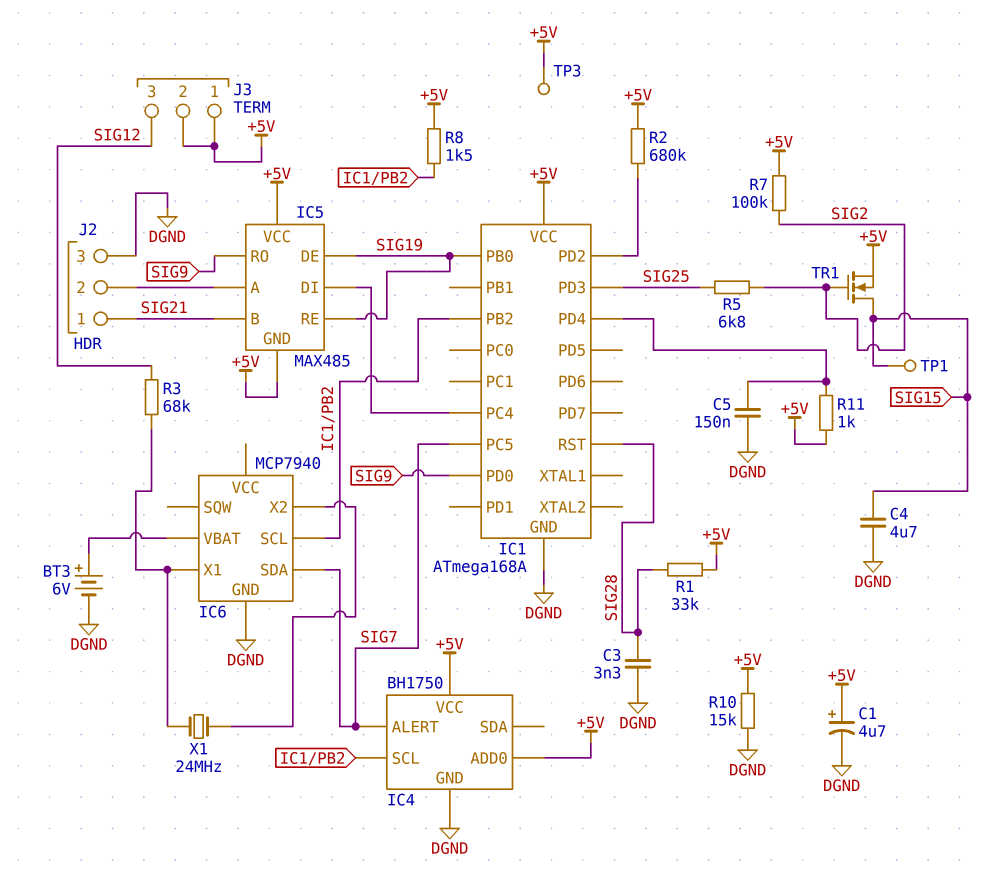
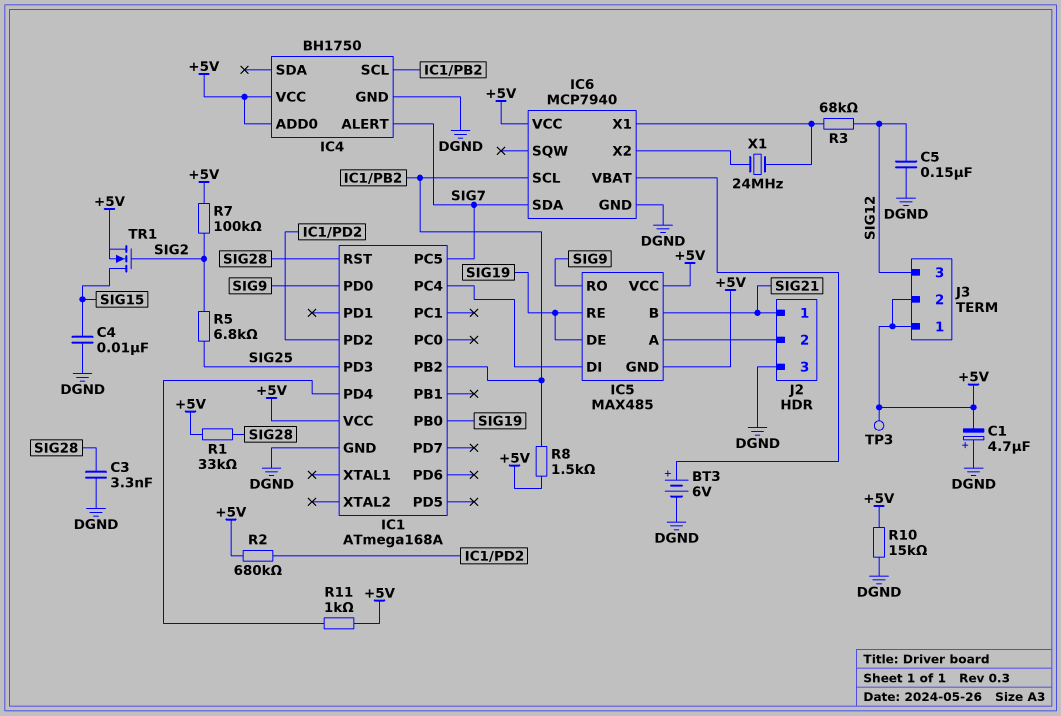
C1: 4.7uF (plus +5V, minus DGND) -> 4.7uF (plus DGND, minus +5V)
C4: 4.7uF (DGND, SIG15) -> 10nF (DGND, SIG15)
C5: 150nF (DGND, IC1/PD4) -> 150nF (DGND, SIG12)
IC6 pin VCC: none -> +5V
TP1: test point (SIG15) -> none

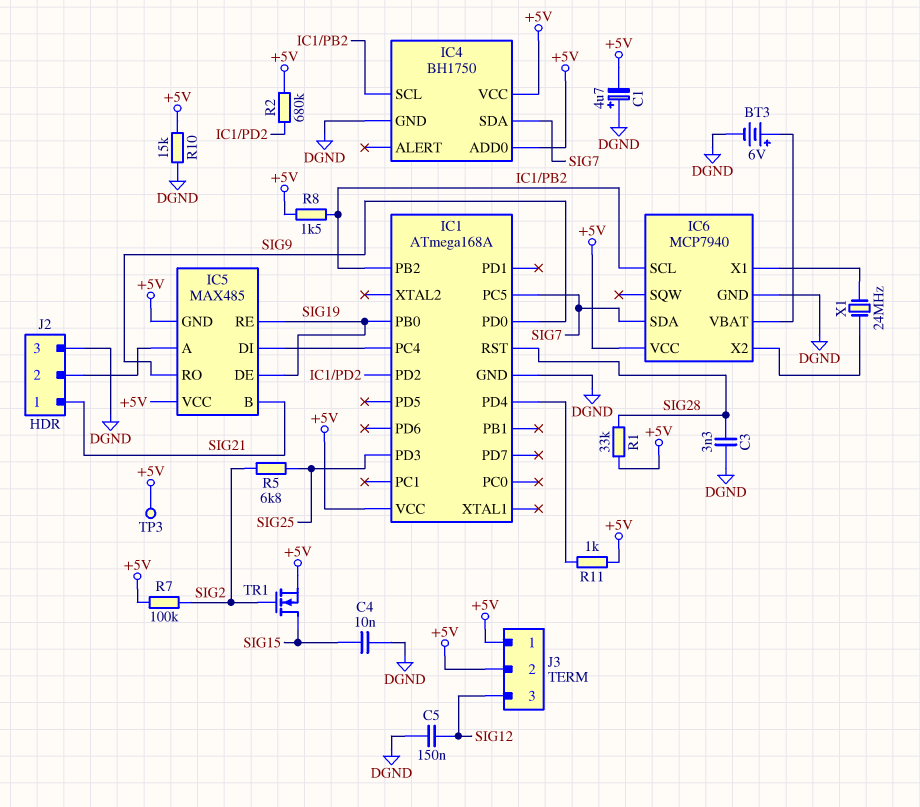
IC4 pin ALERT: SIG7 -> none
IC4 pin SDA: none -> SIG7
R3: 68k (IC6/X1, SIG12) -> none

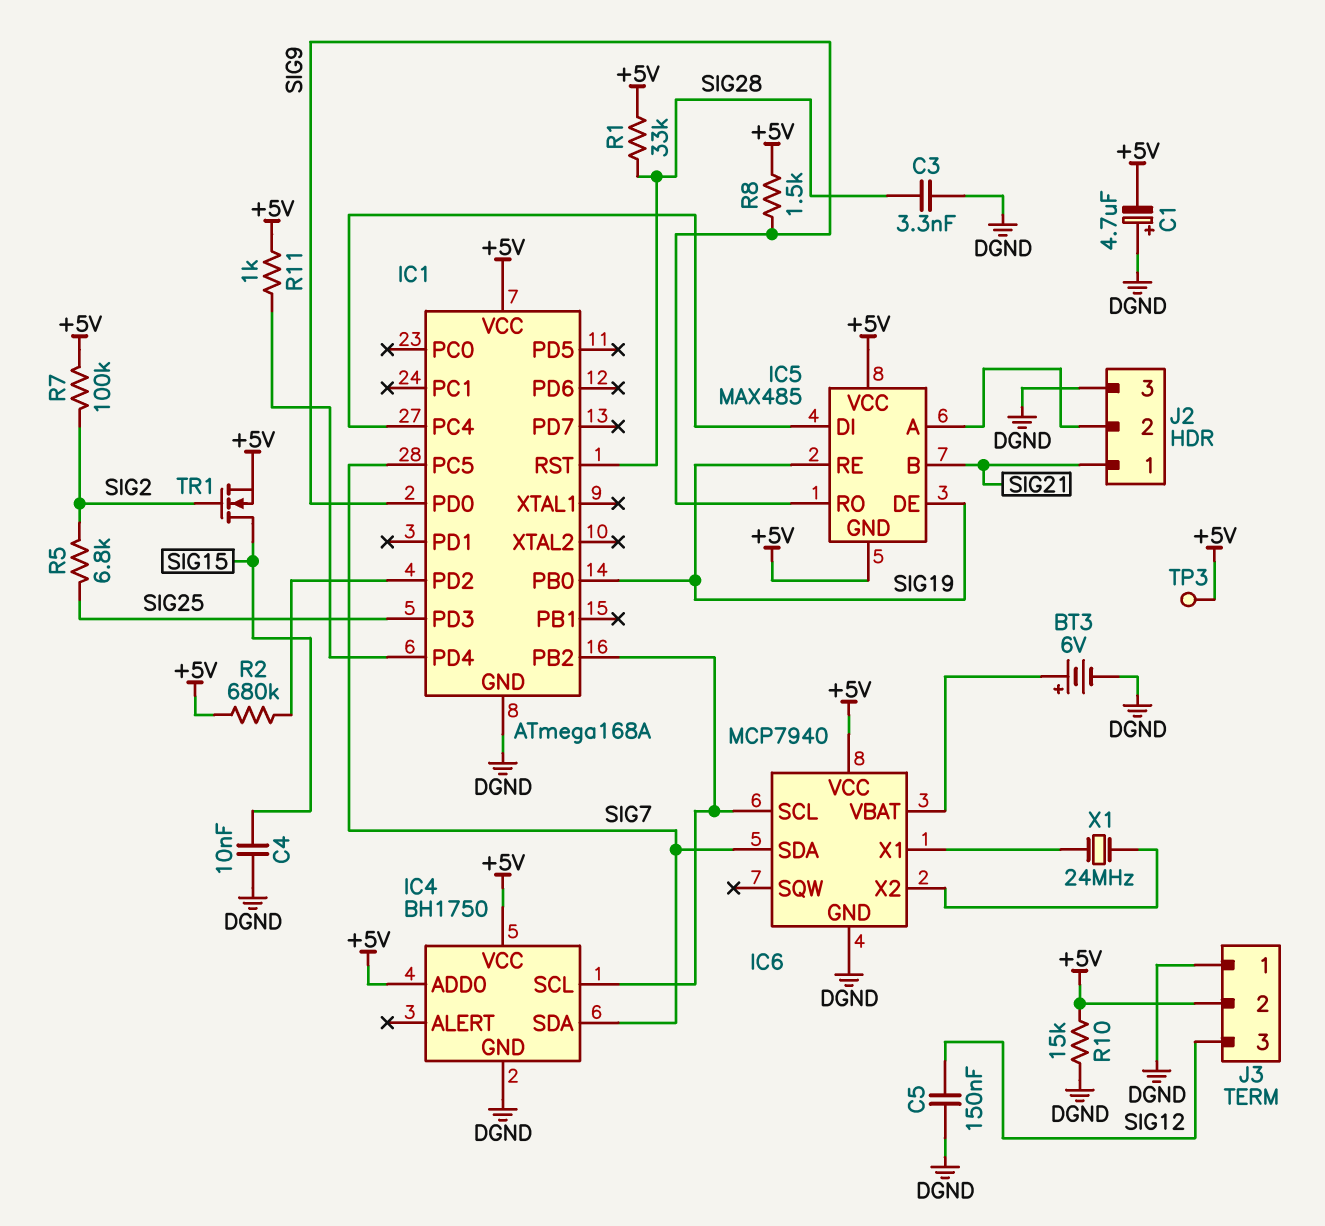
J3 pin 1: +5V -> DGND
R8: 1.5k (+5V, IC1/PB2) -> 1.5k (+5V, SIG9)

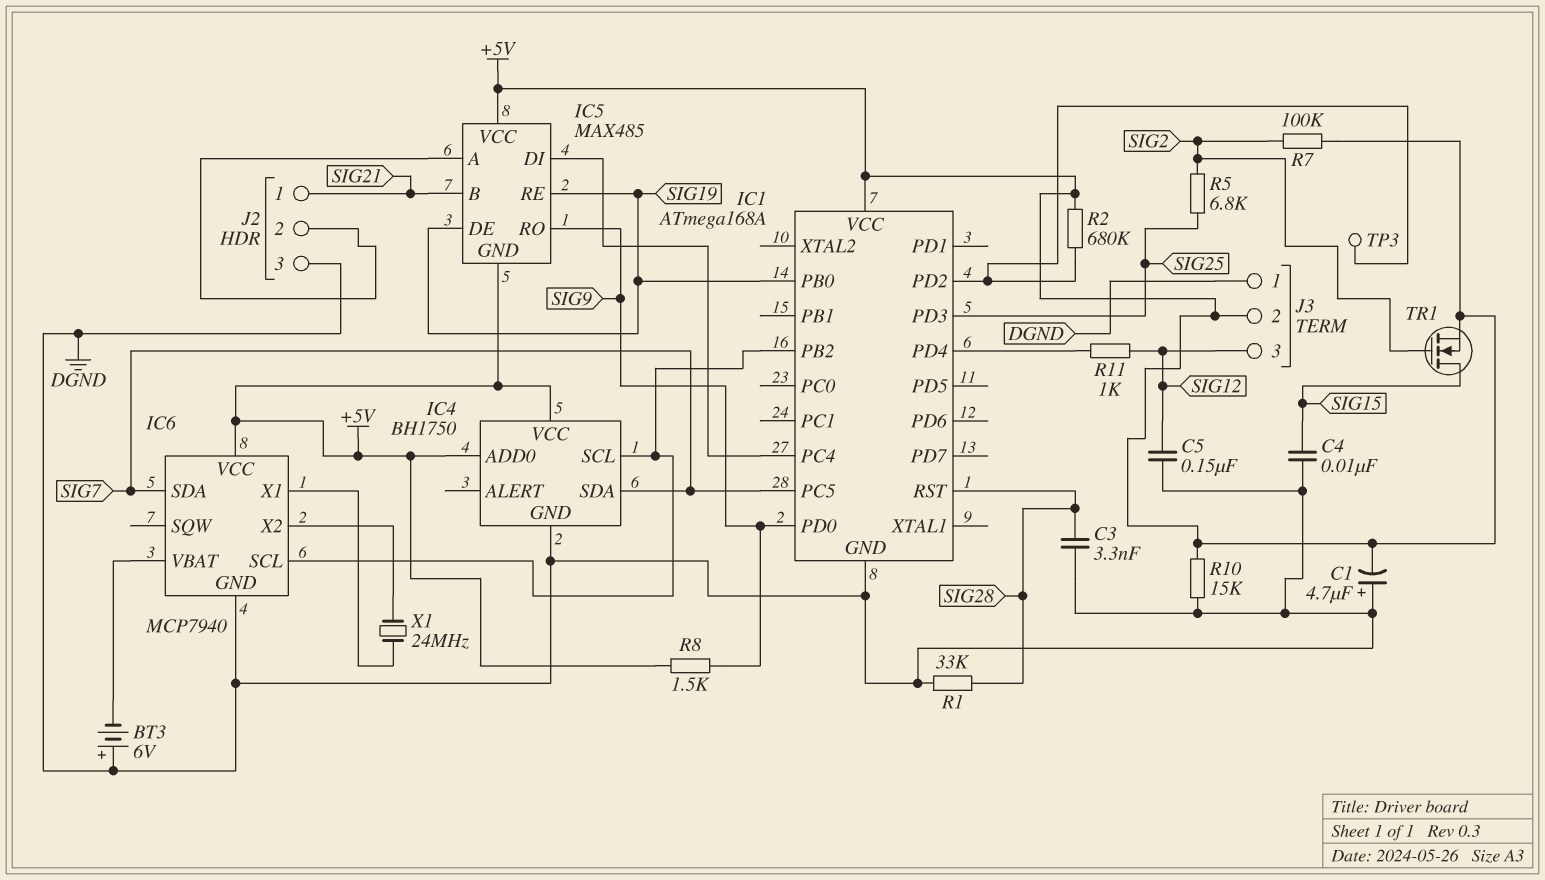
BT3: 6V (plus IC6/VBAT, minus DGND) -> 6V (plus DGND, minus IC6/VBAT)
R1: 33k (+5V, SIG28) -> 33k (DGND, SIG28)
R11: 1k (+5V, IC1/PD4) -> 1k (IC1/PD4, SIG12)
TP3: test point (+5V) -> test point (IC1/PD2)

